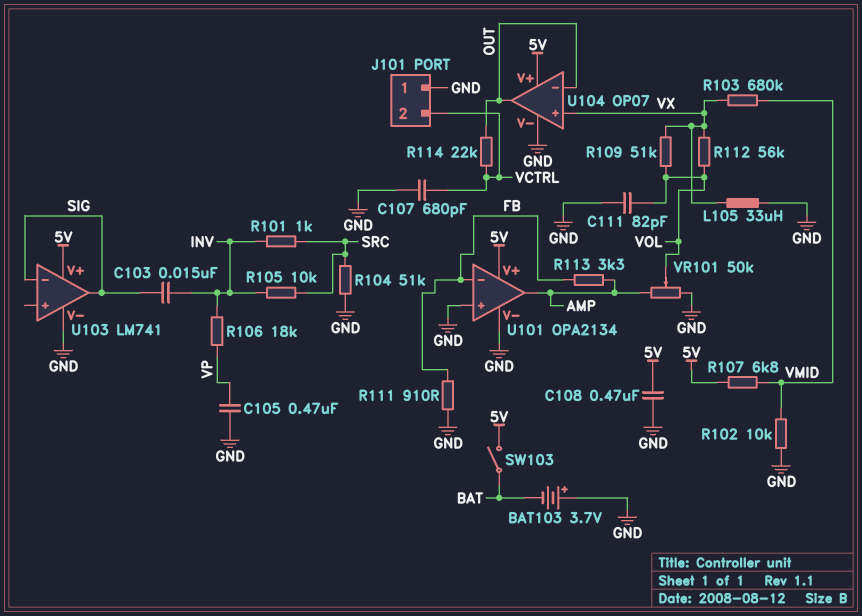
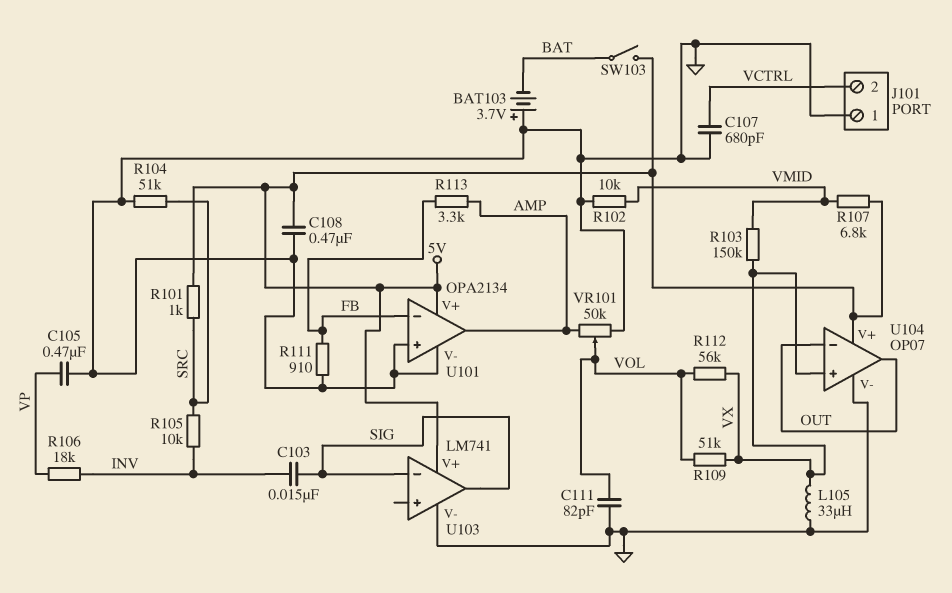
R101: 1k (INV, SRC) -> 1k (5V, SRC)
R103: 680k (VMID, VX) -> 150k (VMID, VX)
R114: 22k (OUT, VCTRL) -> none

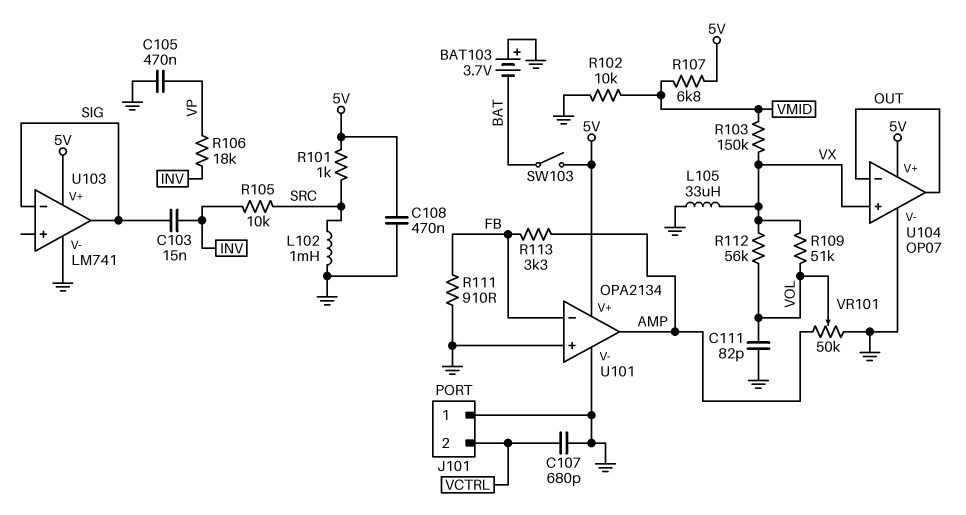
L102: none -> 1mH (GND, SRC)
R104: 51k (GND, SRC) -> none

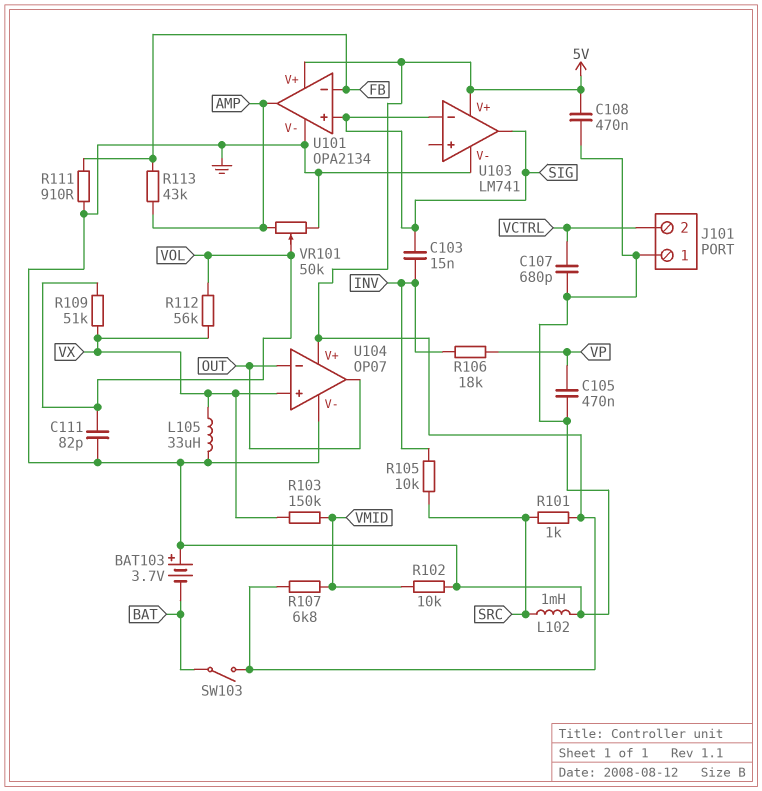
R113: 3.3k (AMP, FB) -> 43k (AMP, FB)
U101 pin in+: GND -> SIG

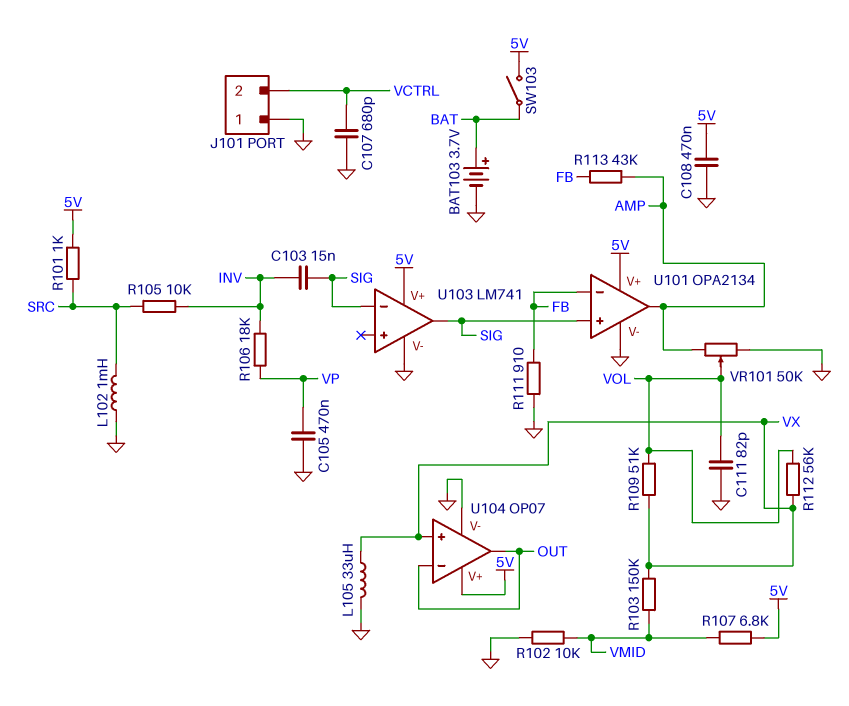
BAT103: 3.7V (plus GND, minus BAT) -> 3.7V (plus BAT, minus GND)

